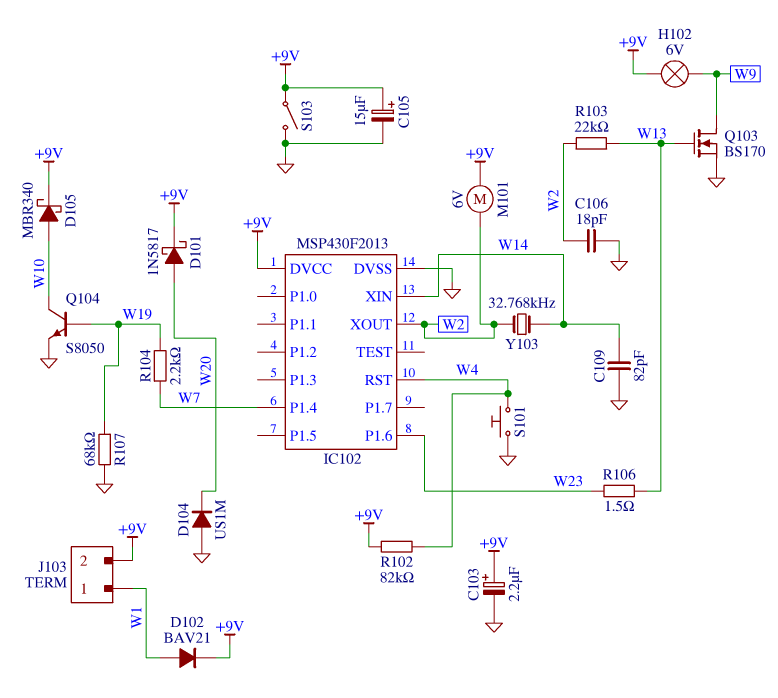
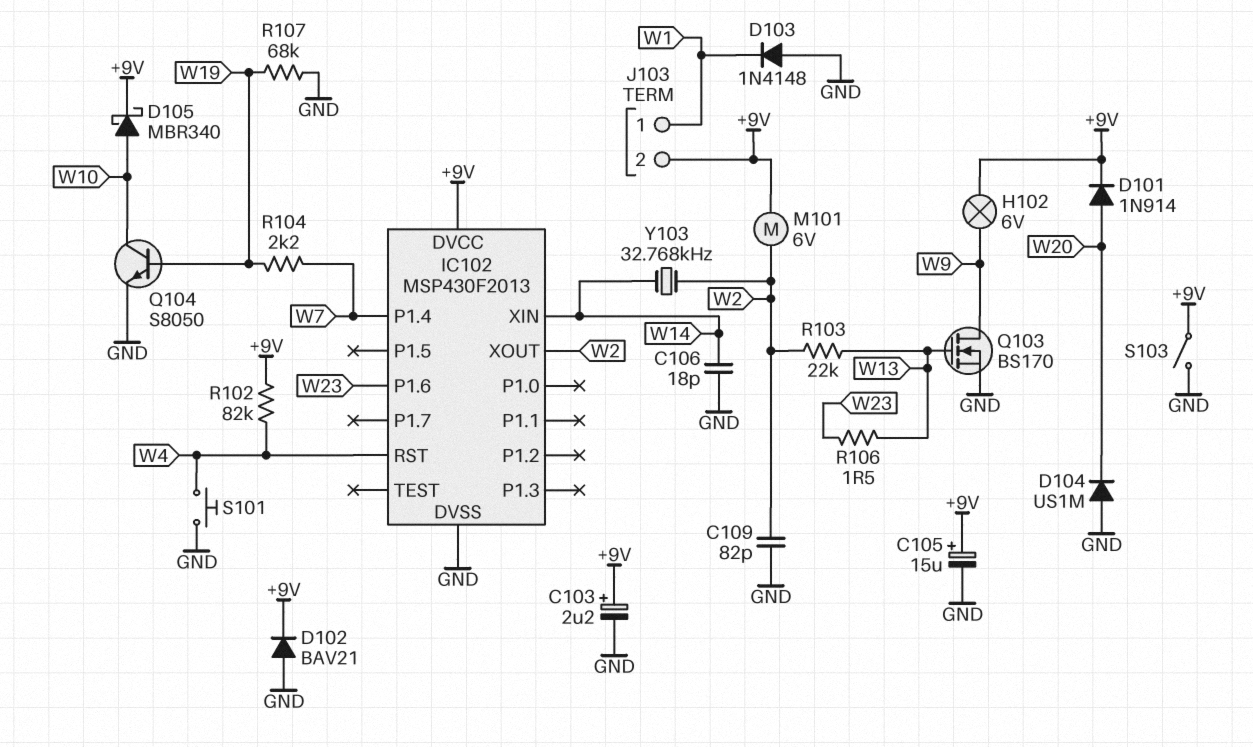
C106: 18pF (GND, W2) -> 18pF (GND, W14)
C109: 82pF (GND, W14) -> 82pF (GND, W2)
D101: schottky 1N5817 (A W20, K +9V) -> diode 1N914 (A W20, K +9V)
D102: diode BAV21 (A W1, K +9V) -> diode BAV21 (A GND, K +9V)
D103: none -> diode 1N4148 (A GND, K W1)

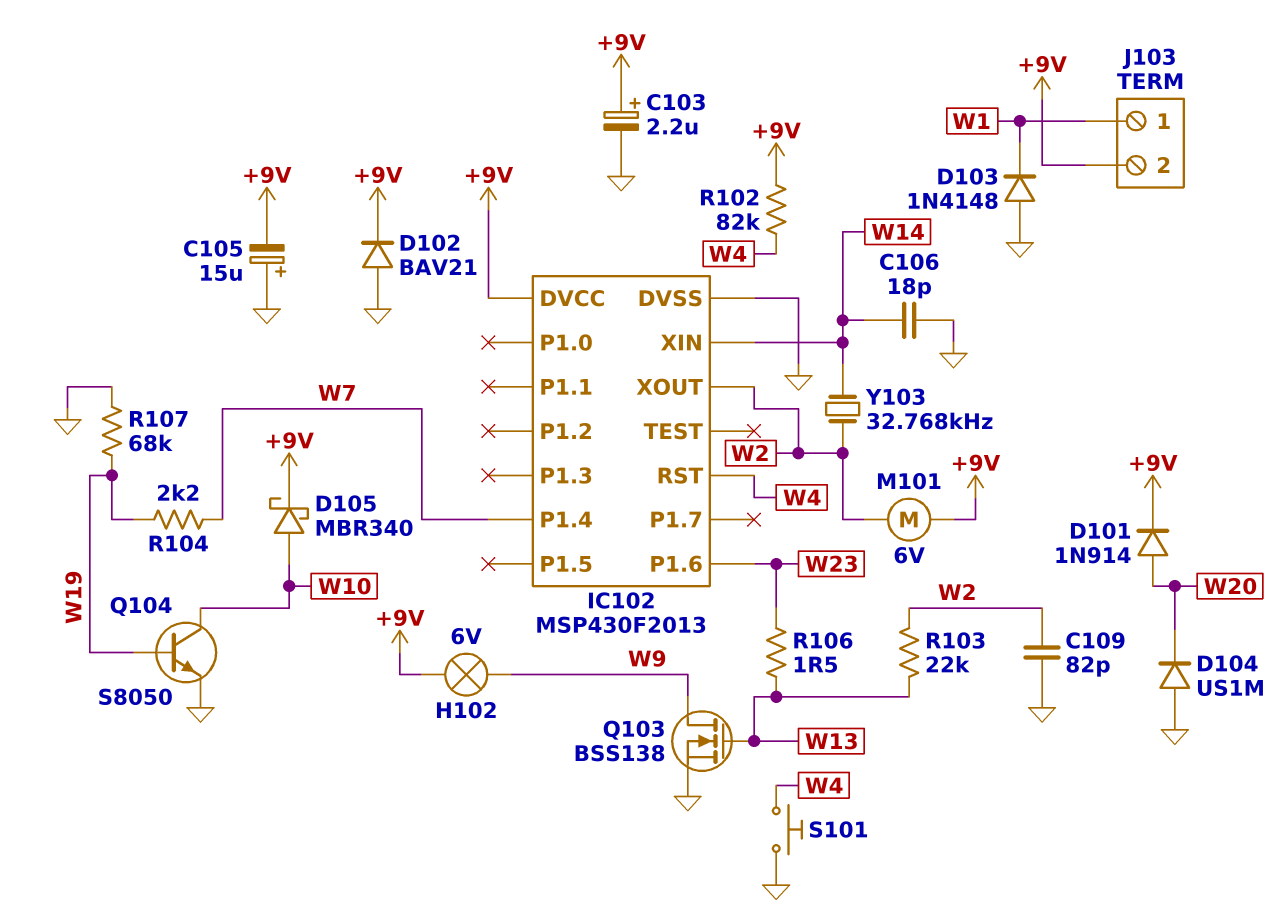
C105: 15uF (plus +9V, minus GND) -> 15uF (plus GND, minus +9V)
Q103: NMOS BS170 (G W13, D W9, S GND) -> NMOS BSS138 (G W13, D W9, S GND)
S103: switch (+9V, GND) -> none

